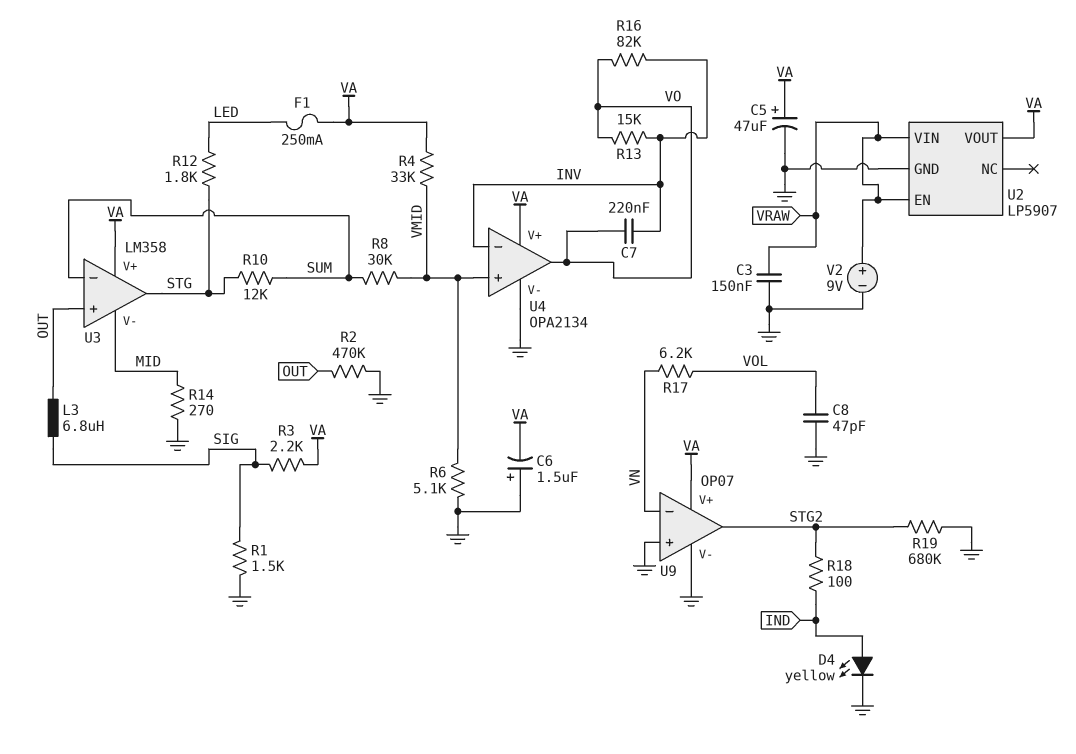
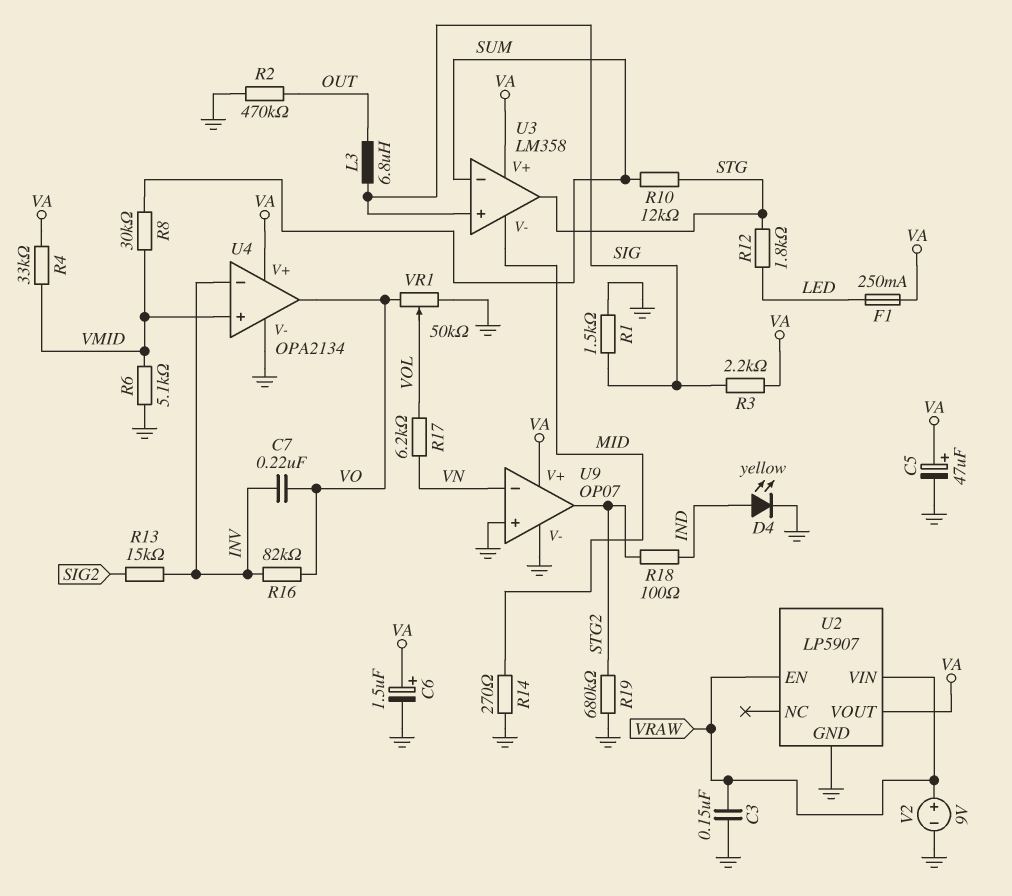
C6: 1.5uF (plus GND, minus VA) -> 1.5uF (plus VA, minus GND)
C8: 47pF (GND, VOL) -> none
R13: 15k (INV, VO) -> 15k (INV, SIG2)
U3 pin in+: OUT -> SIG
VR1: none -> 50k (GND, VO, wiper VOL)

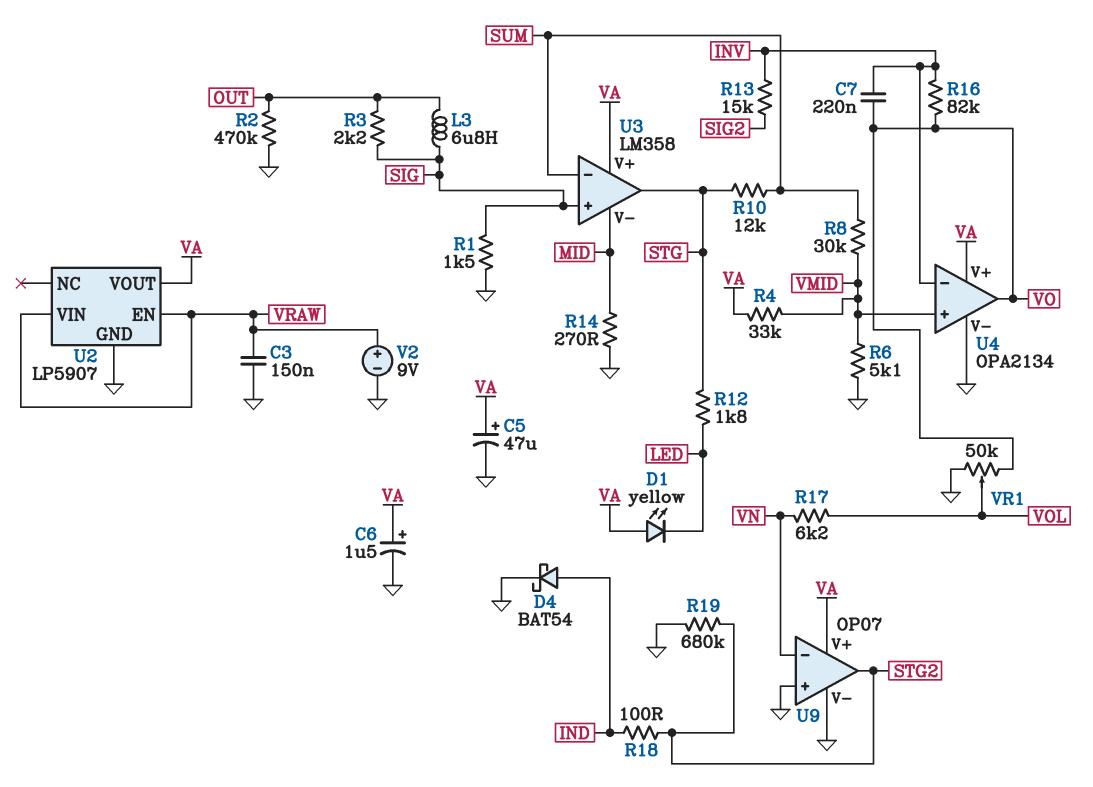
D1: none -> LED yellow (A VA, K LED)
D4: LED yellow (A IND, K GND) -> schottky BAT54 (A IND, K GND)
F1: 250mA (LED, VA) -> none
R3: 2.2k (SIG, VA) -> 2.2k (OUT, SIG)

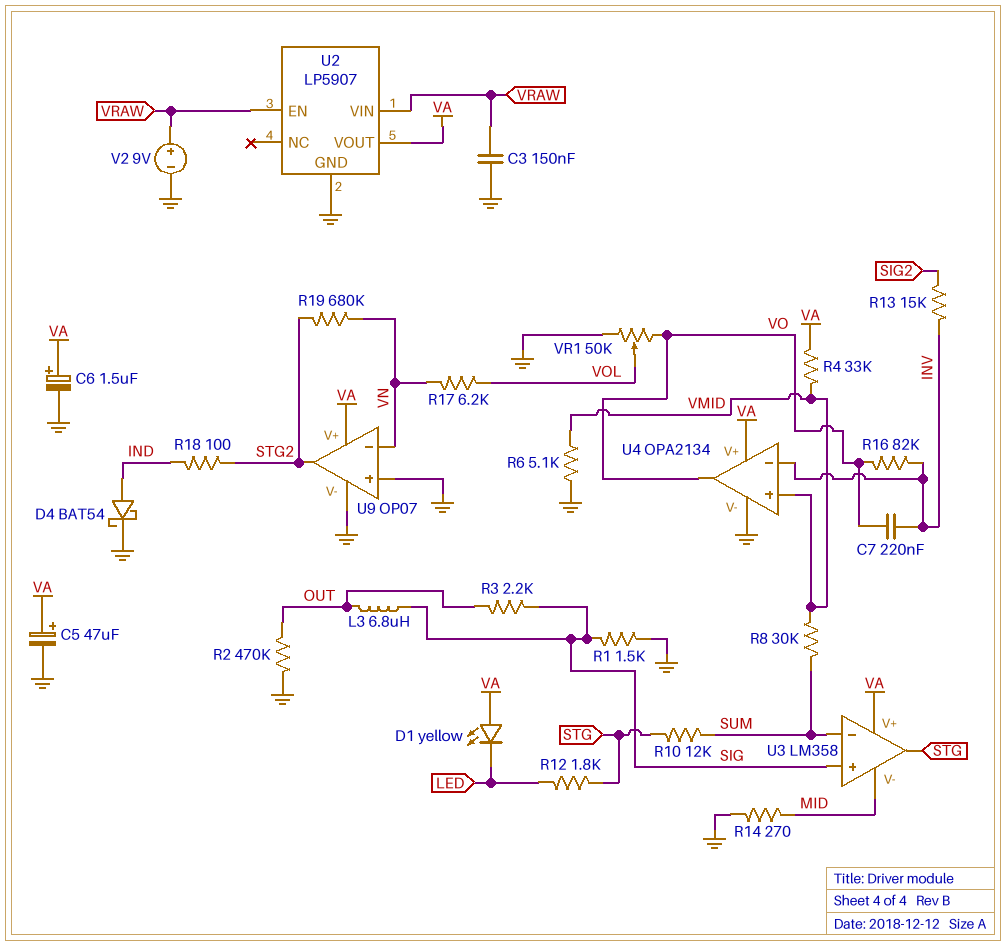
R19: 680k (GND, STG2) -> 680k (STG2, VN)

